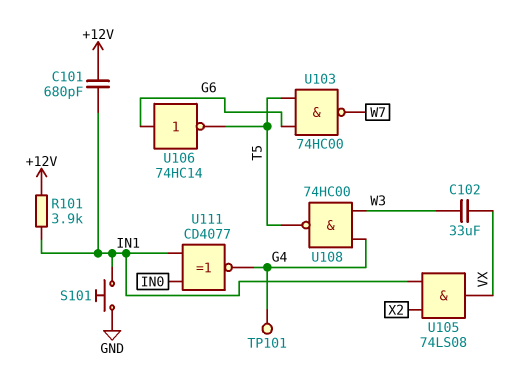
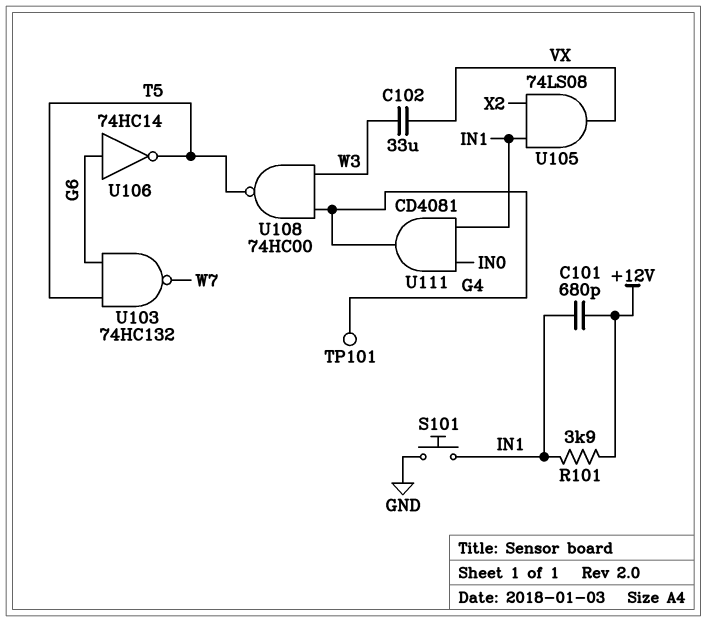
U103: NAND 74HC00 (in G6, in T5, out W7) -> NAND 74HC132 (in G6, in T5, out W7)
U111: XNOR CD4077 (in IN0, in IN1, out G4) -> AND CD4081 (in IN0, in IN1, out G4)

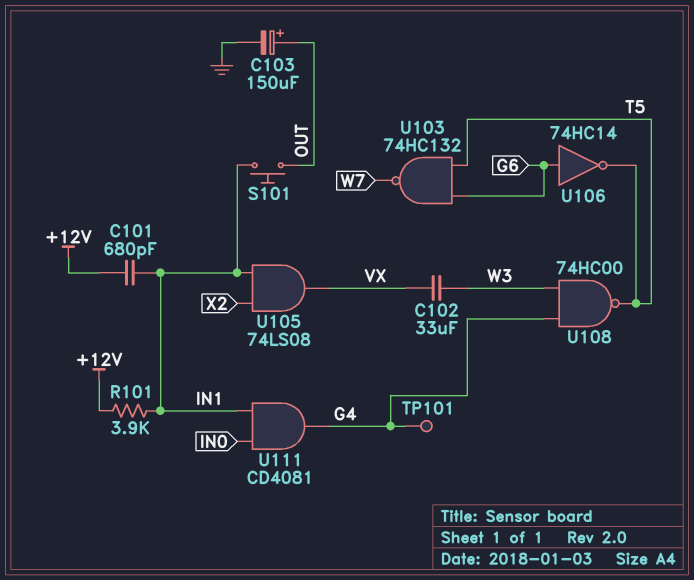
C103: none -> 150uF (plus OUT, minus GND)
S101: button (GND, IN1) -> button (IN1, OUT)

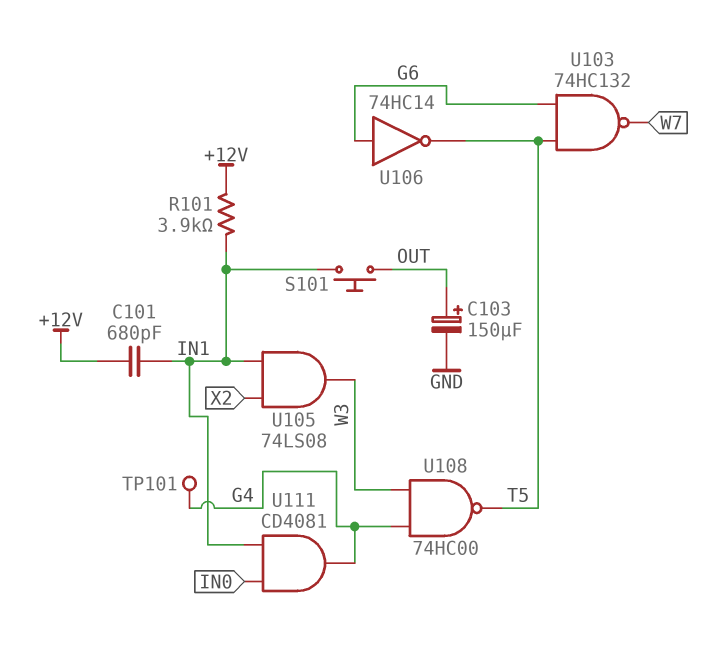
C102: 33uF (VX, W3) -> none
U105: AND 74LS08 (in IN1, in X2, out VX) -> AND 74LS08 (in IN1, in X2, out W3)

